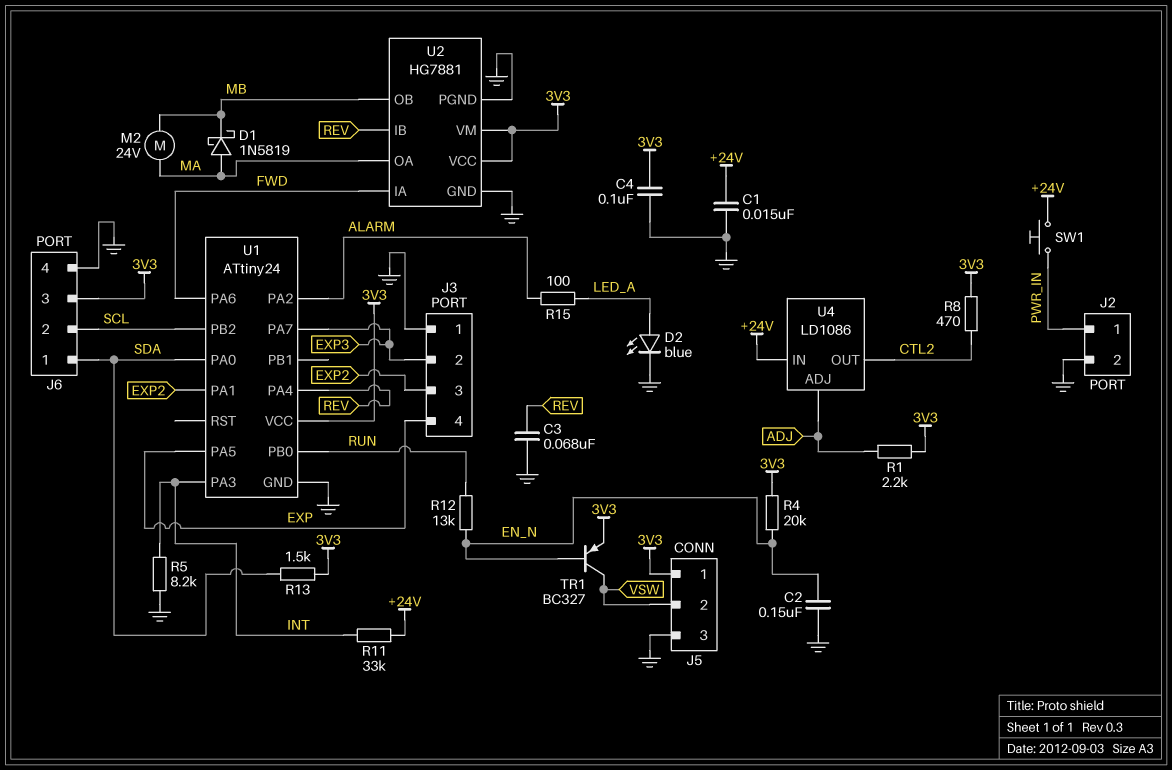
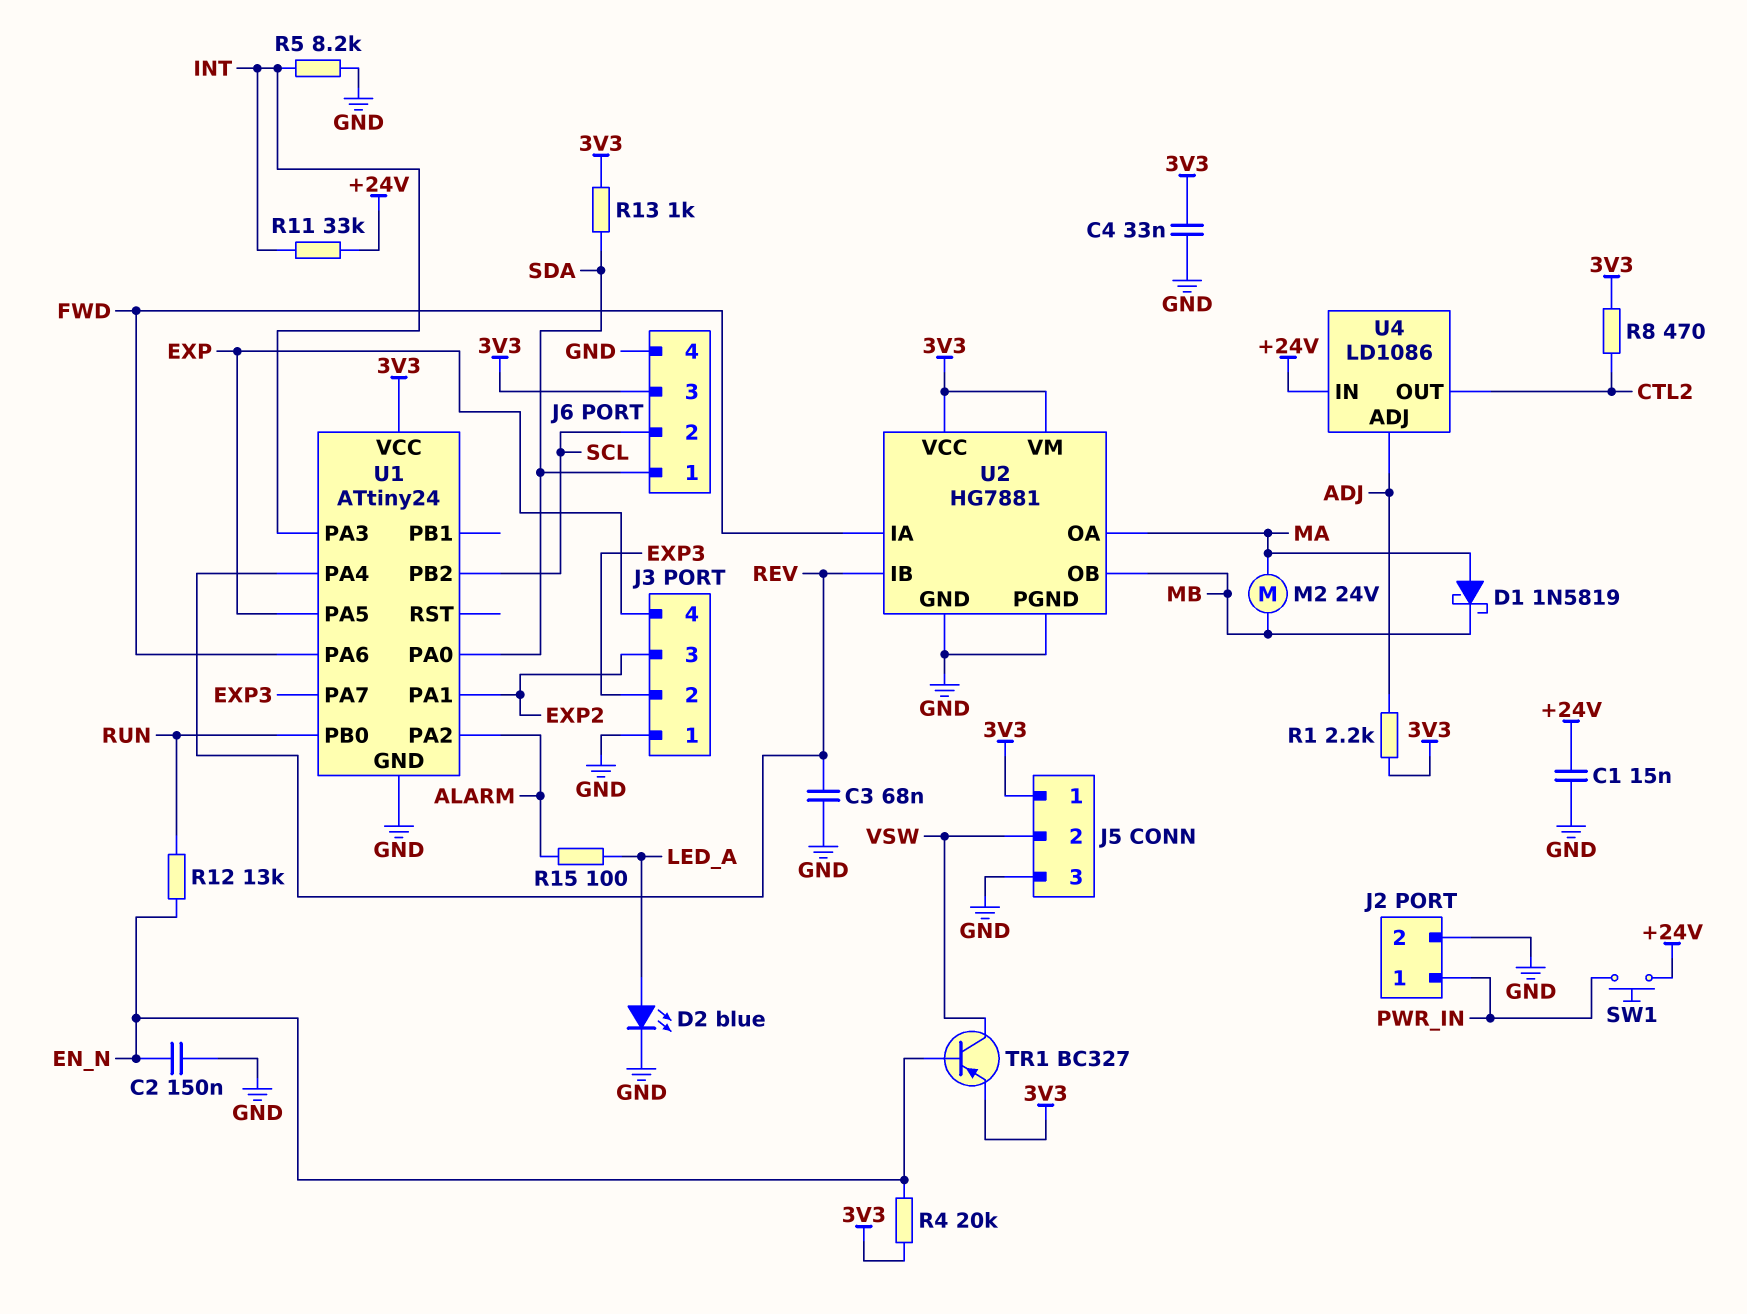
C4: 100nF (3V3, GND) -> 33nF (3V3, GND)
R13: 1.5k (3V3, SDA) -> 1k (3V3, SDA)

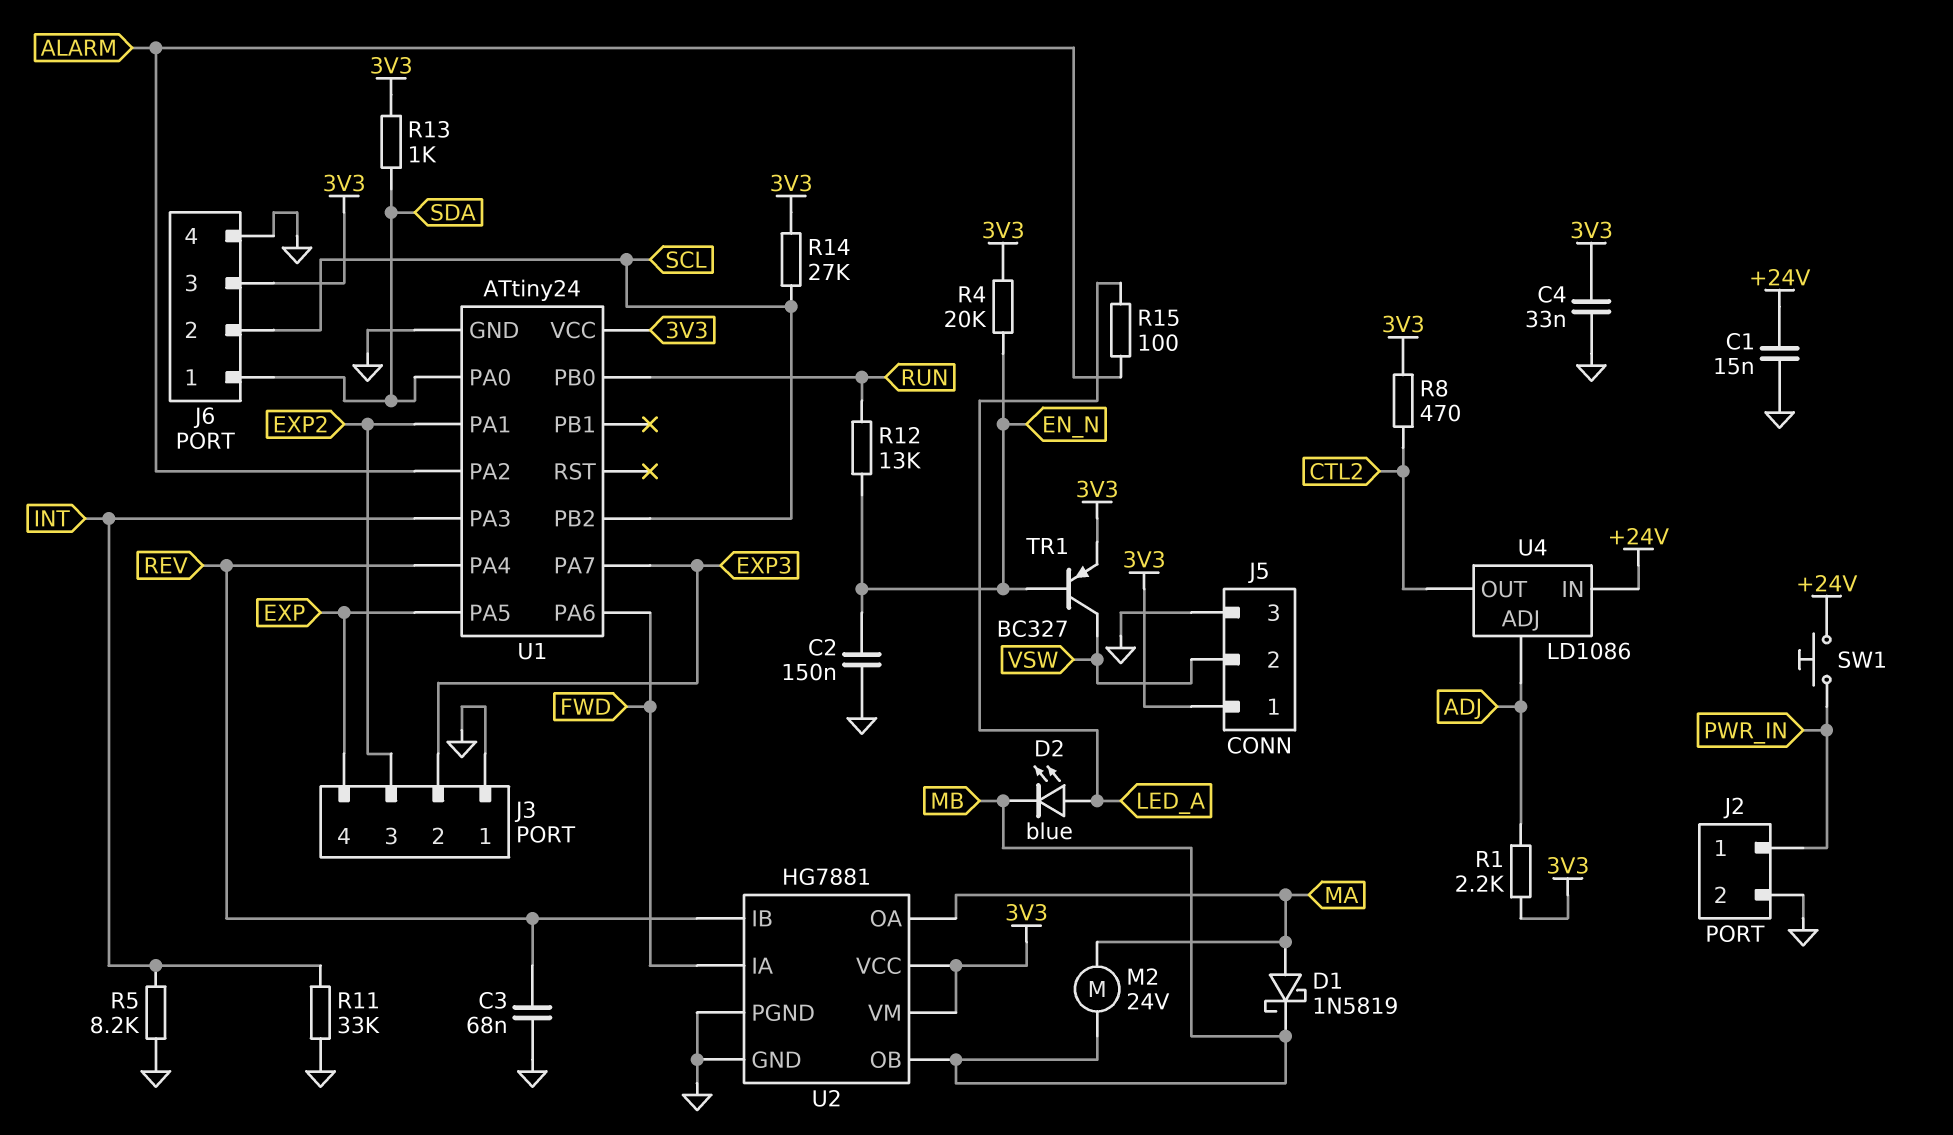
D2: LED blue (A LED_A, K GND) -> LED blue (A LED_A, K MB)
R11: 33k (+24V, INT) -> 33k (GND, INT)
R14: none -> 27k (3V3, SCL)

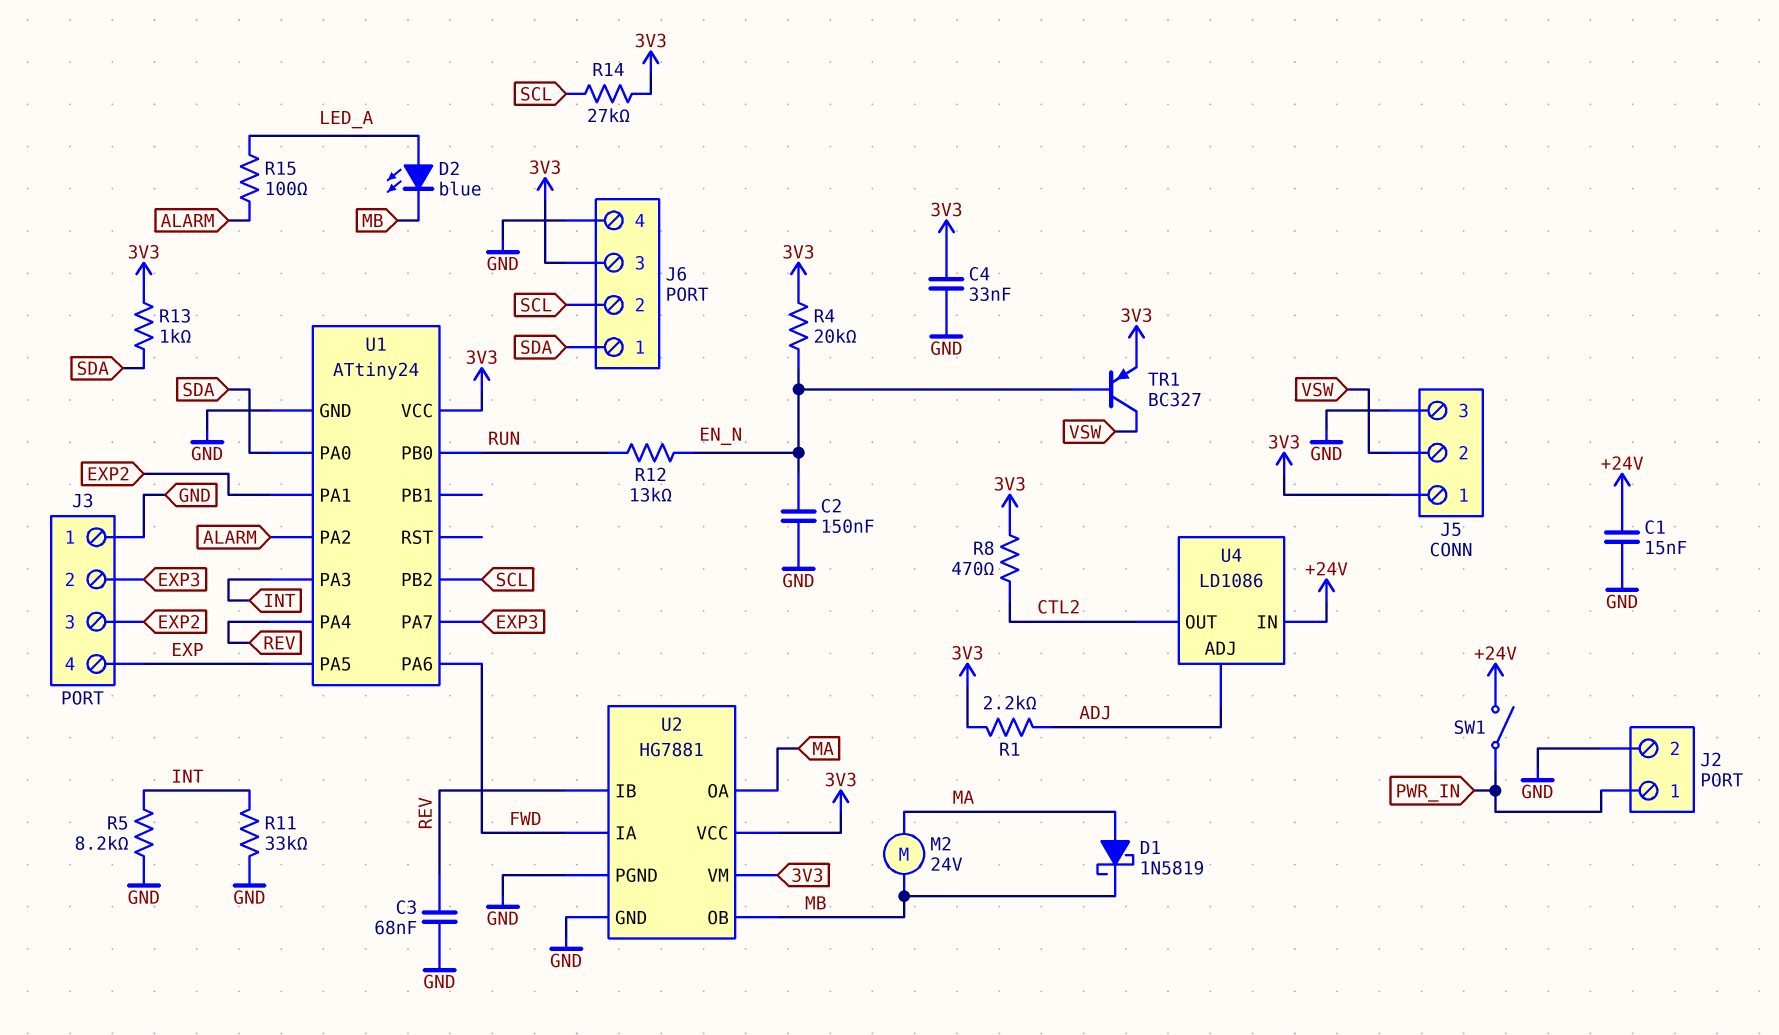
SW1: button (+24V, PWR_IN) -> switch (+24V, PWR_IN)

